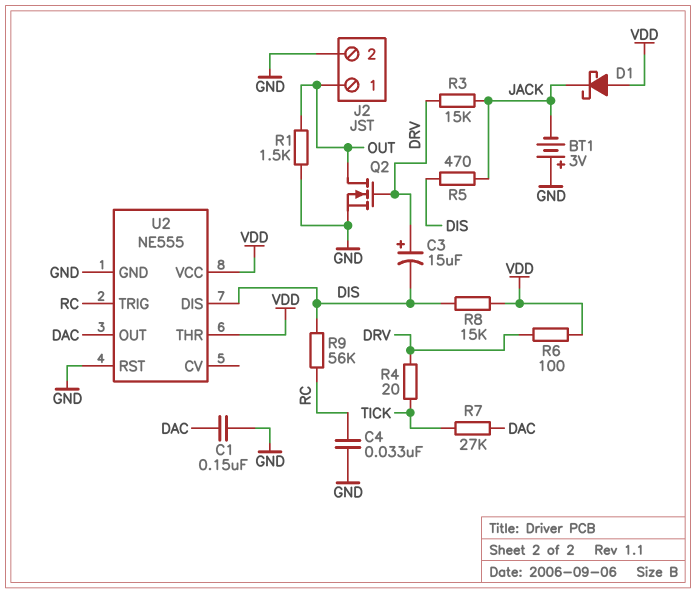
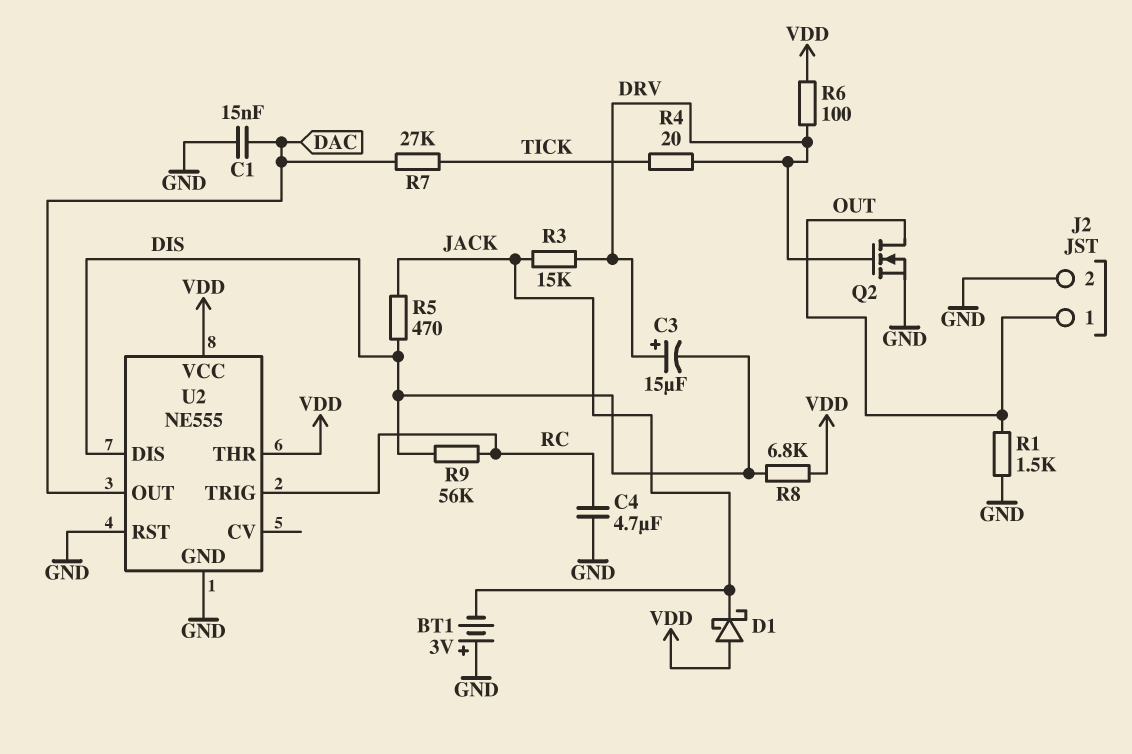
C1: 150nF (DAC, GND) -> 15nF (DAC, GND)
C4: 33nF (GND, RC) -> 4.7uF (GND, RC)
R8: 15k (DIS, VDD) -> 6.8k (DIS, VDD)

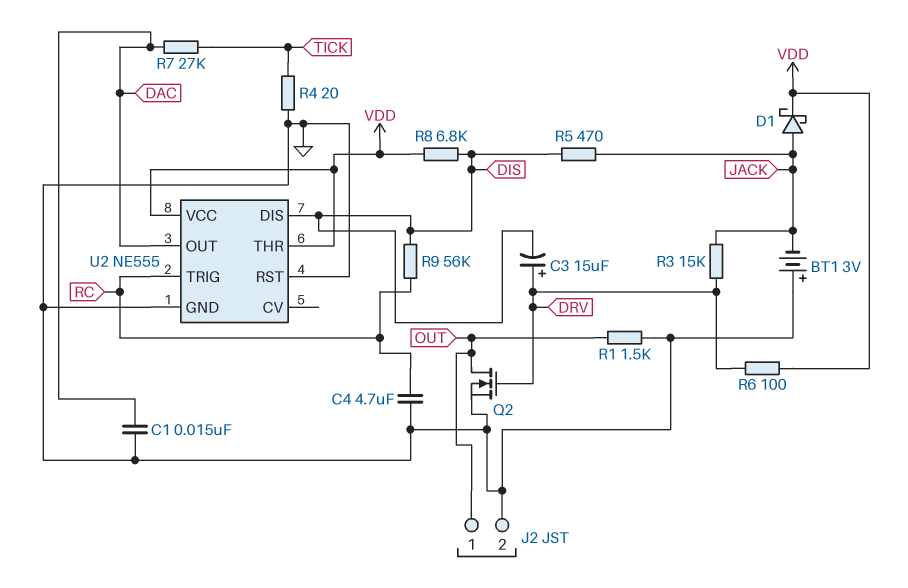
D1: schottky (A VDD, K JACK) -> schottky (A JACK, K VDD)
R4: 20 (DRV, TICK) -> 20 (GND, TICK)

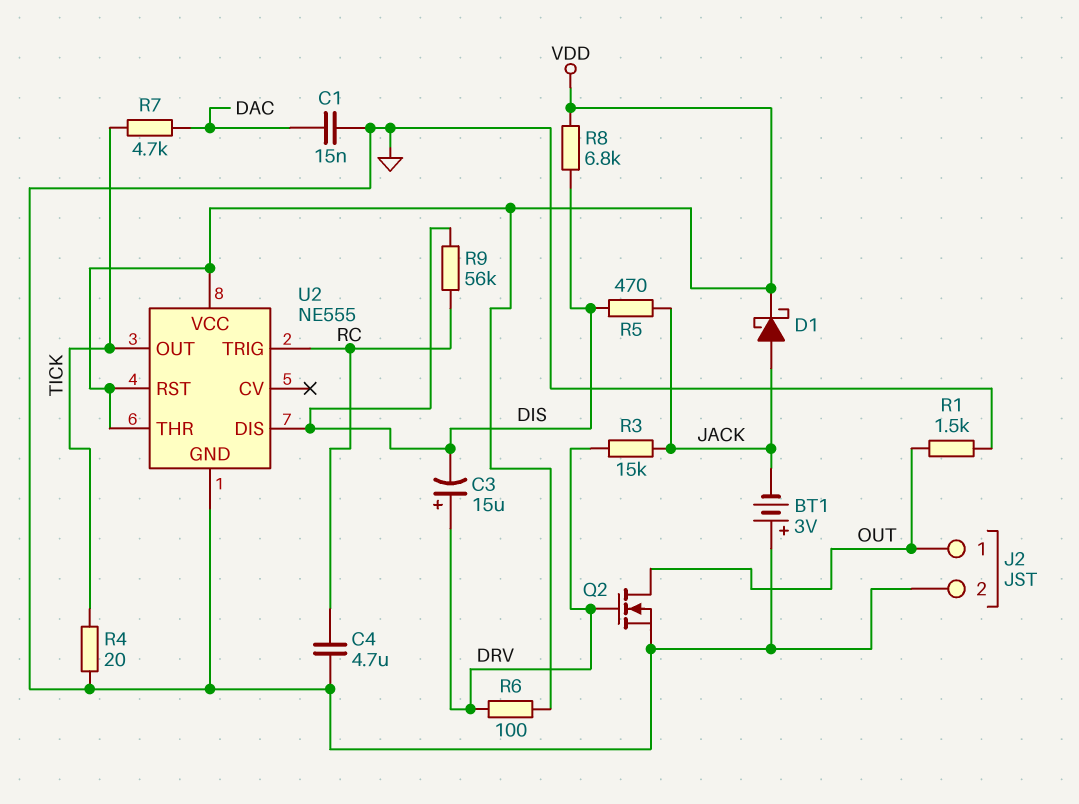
R7: 27k (DAC, TICK) -> 4.7k (DAC, TICK)
U2 pin OUT: DAC -> TICK
U2 pin RST: GND -> VDD

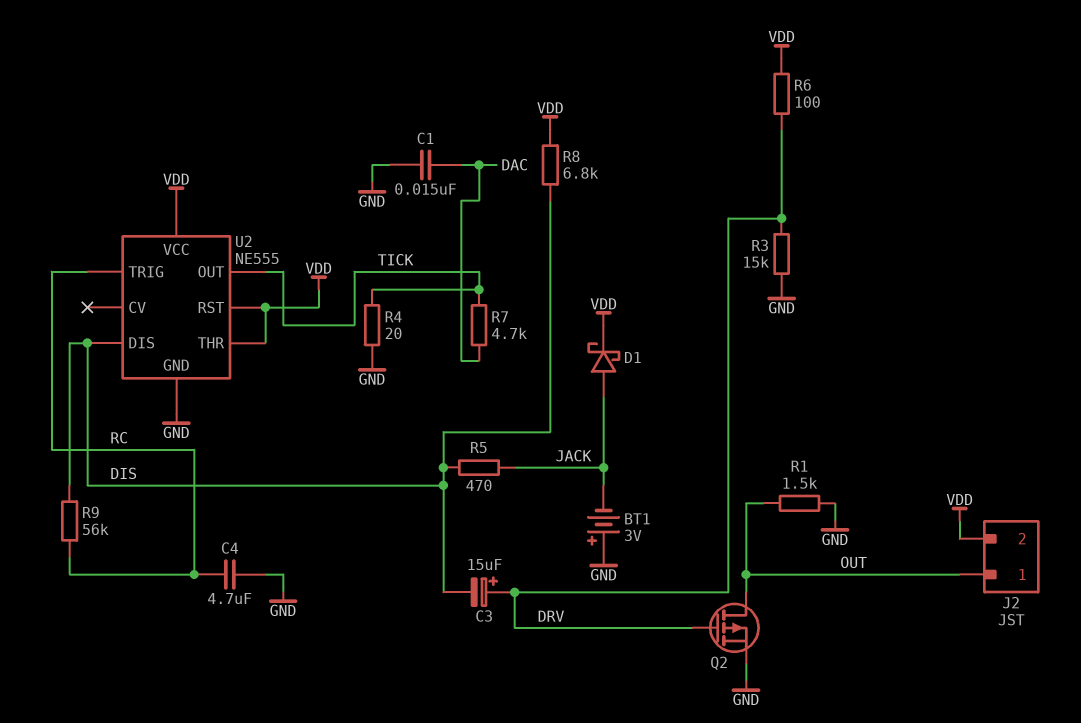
J2 pin 2: GND -> VDD
Q2: NMOS (G DRV, D OUT, S GND) -> PMOS (G DRV, D OUT, S GND)
R3: 15k (DRV, JACK) -> 15k (DRV, GND)

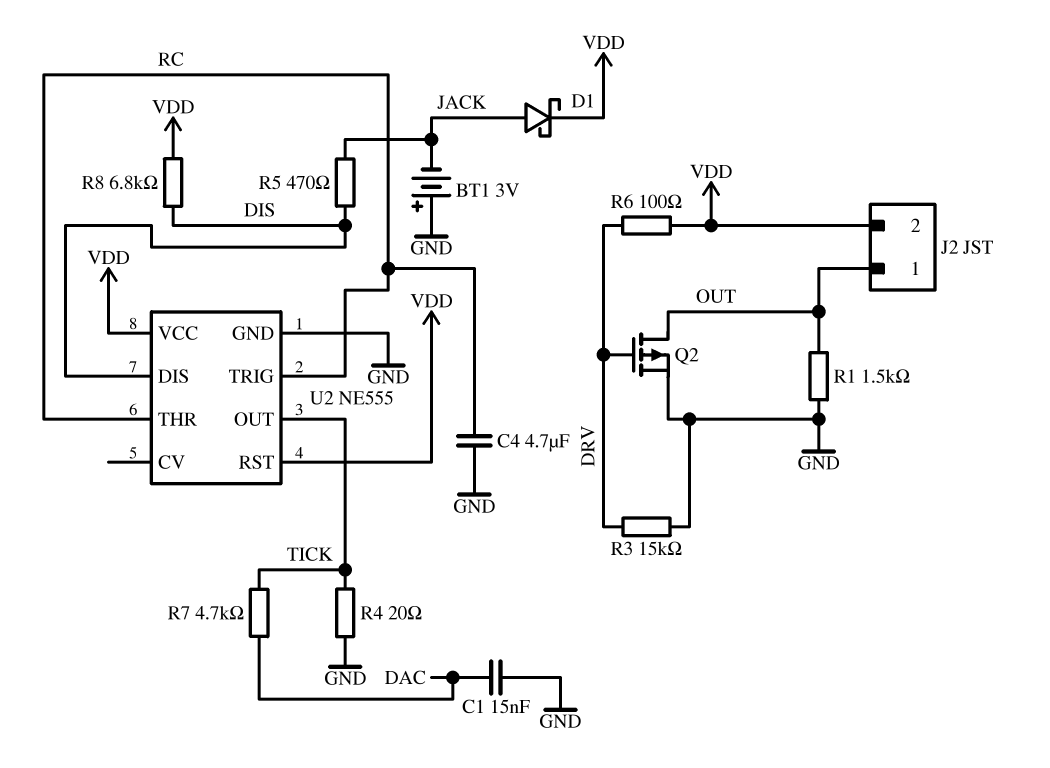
C3: 15uF (plus DRV, minus DIS) -> none
R9: 56k (DIS, RC) -> none
U2 pin THR: VDD -> RC

